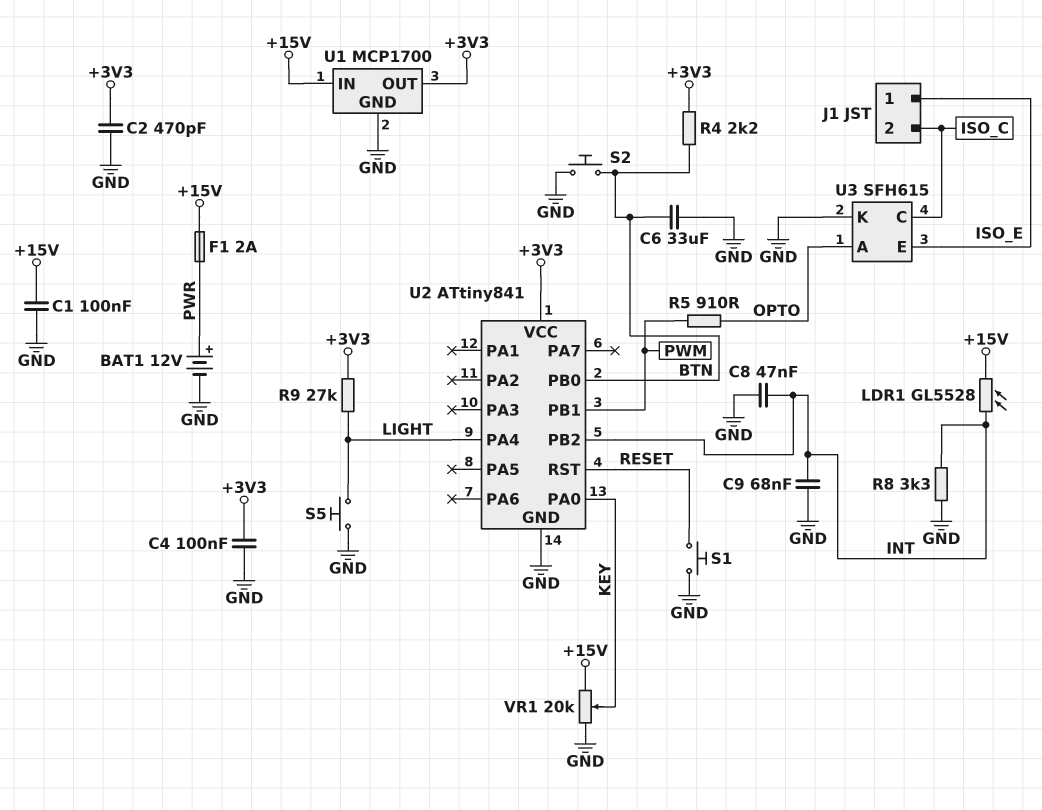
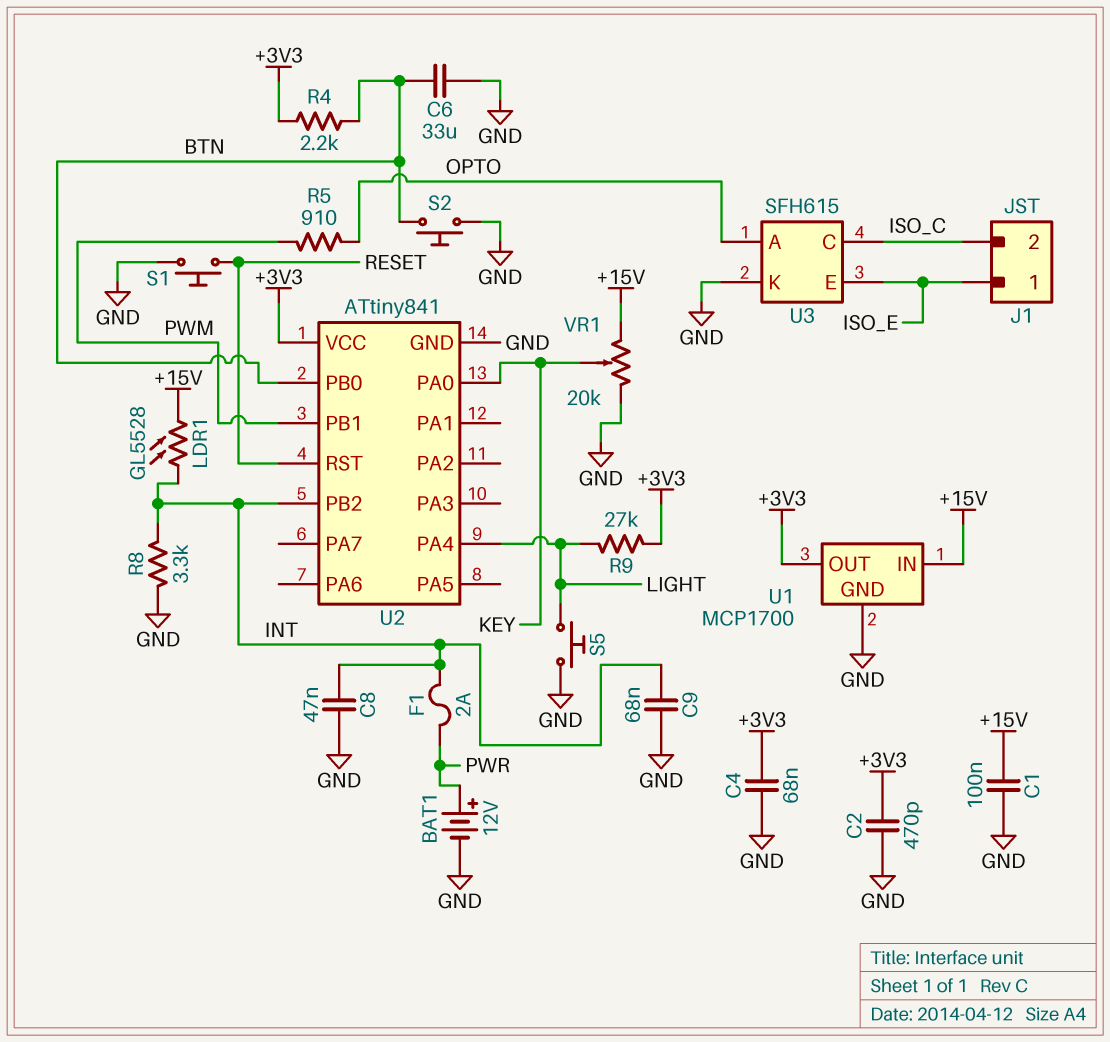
C4: 100nF (+3V3, GND) -> 68nF (+3V3, GND)
F1: 2A (+15V, PWR) -> 2A (INT, PWR)

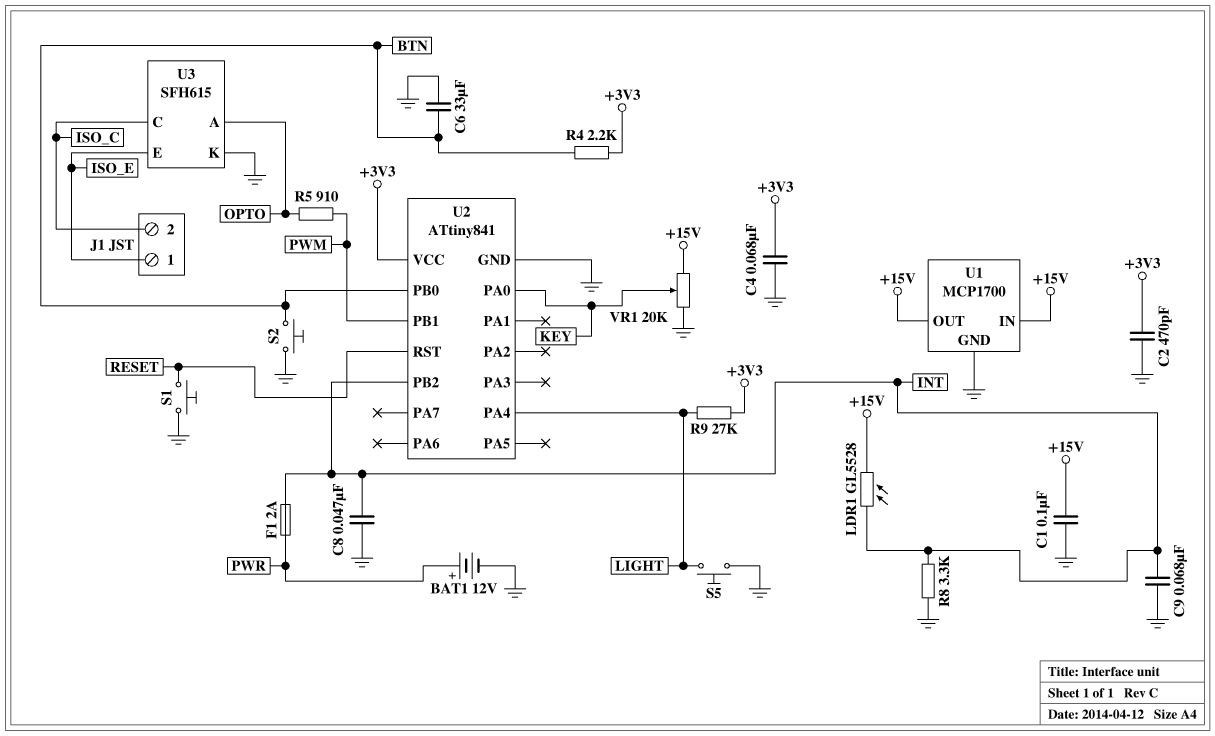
U1 pin OUT: +3V3 -> +15V

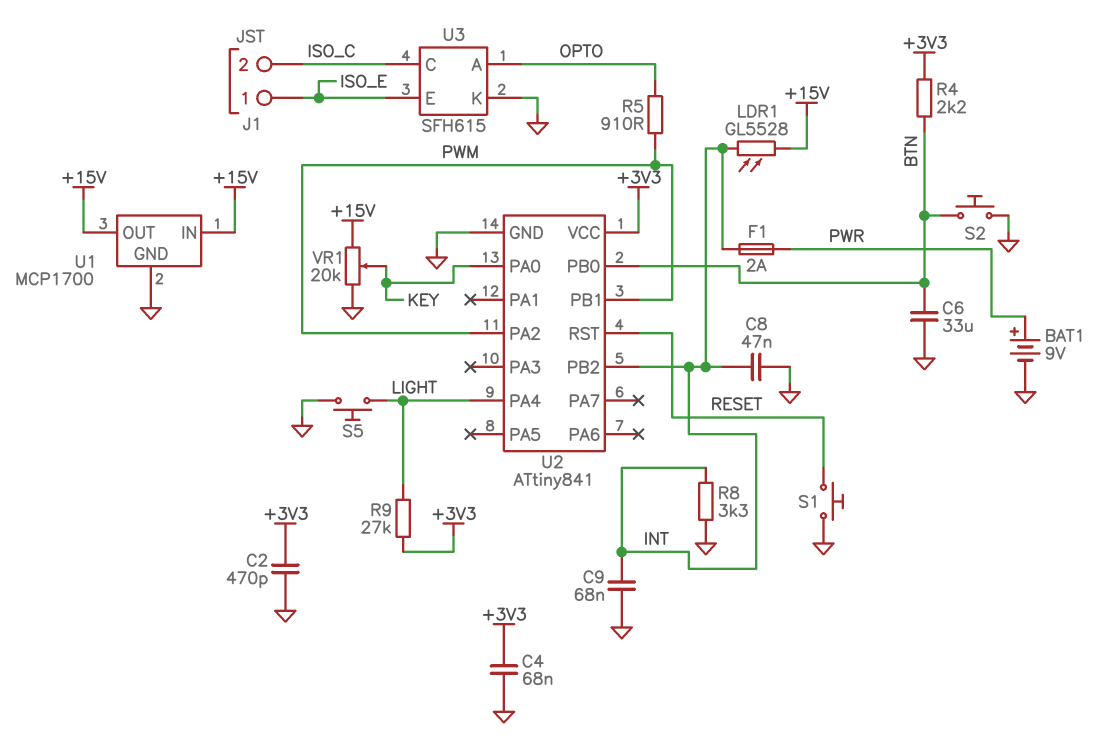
BAT1: 12V (plus PWR, minus GND) -> 9V (plus PWR, minus GND)
C1: 100nF (+15V, GND) -> none
U2 pin PA2: none -> PWM

